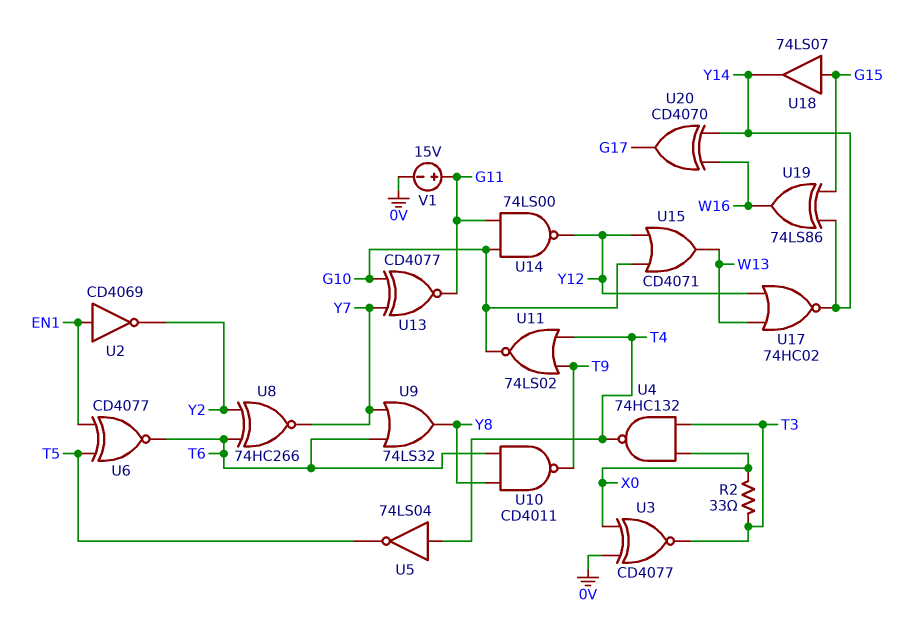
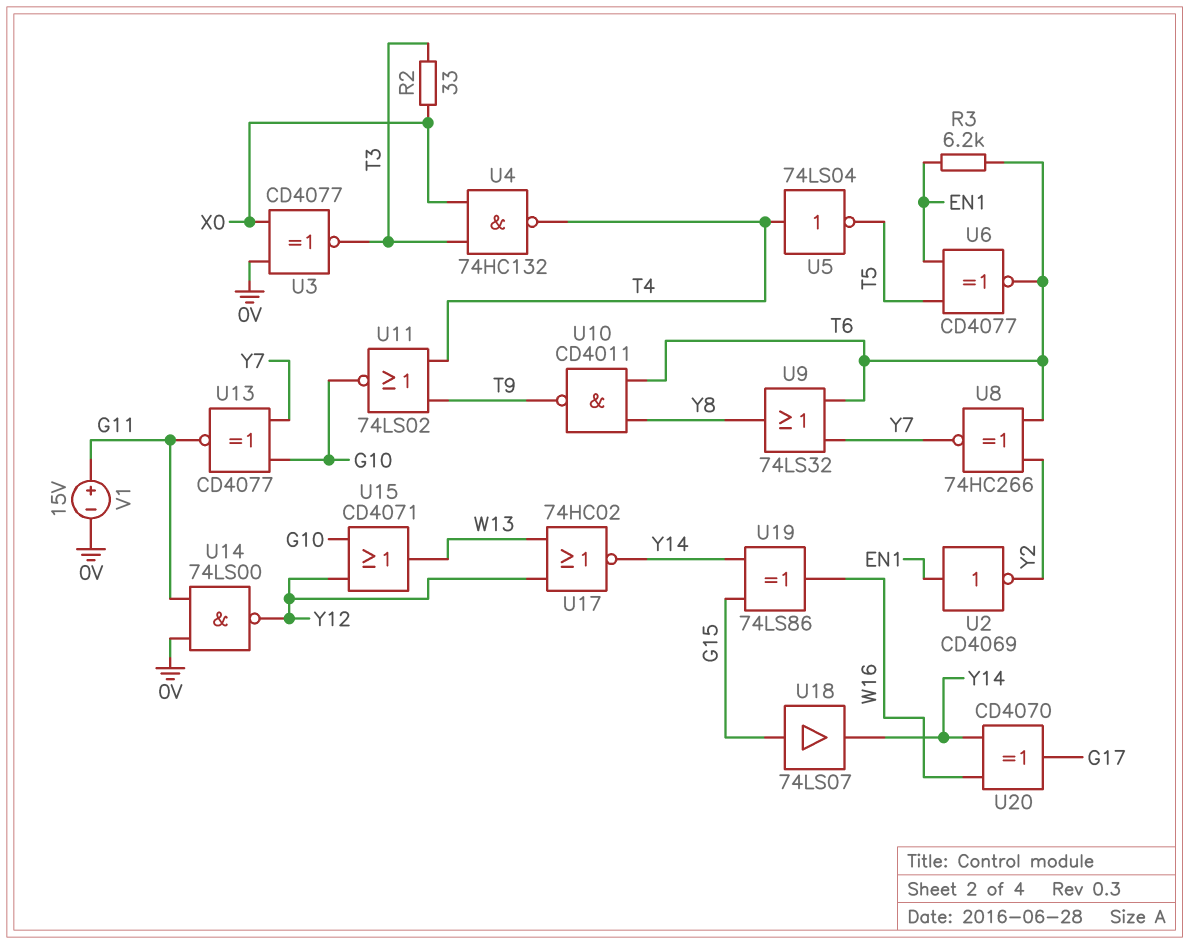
R3: none -> 6.2k (EN1, T6)
U14: NAND 74LS00 (in G10, in G11, out Y12) -> NAND 74LS00 (in 0V, in G11, out Y12)

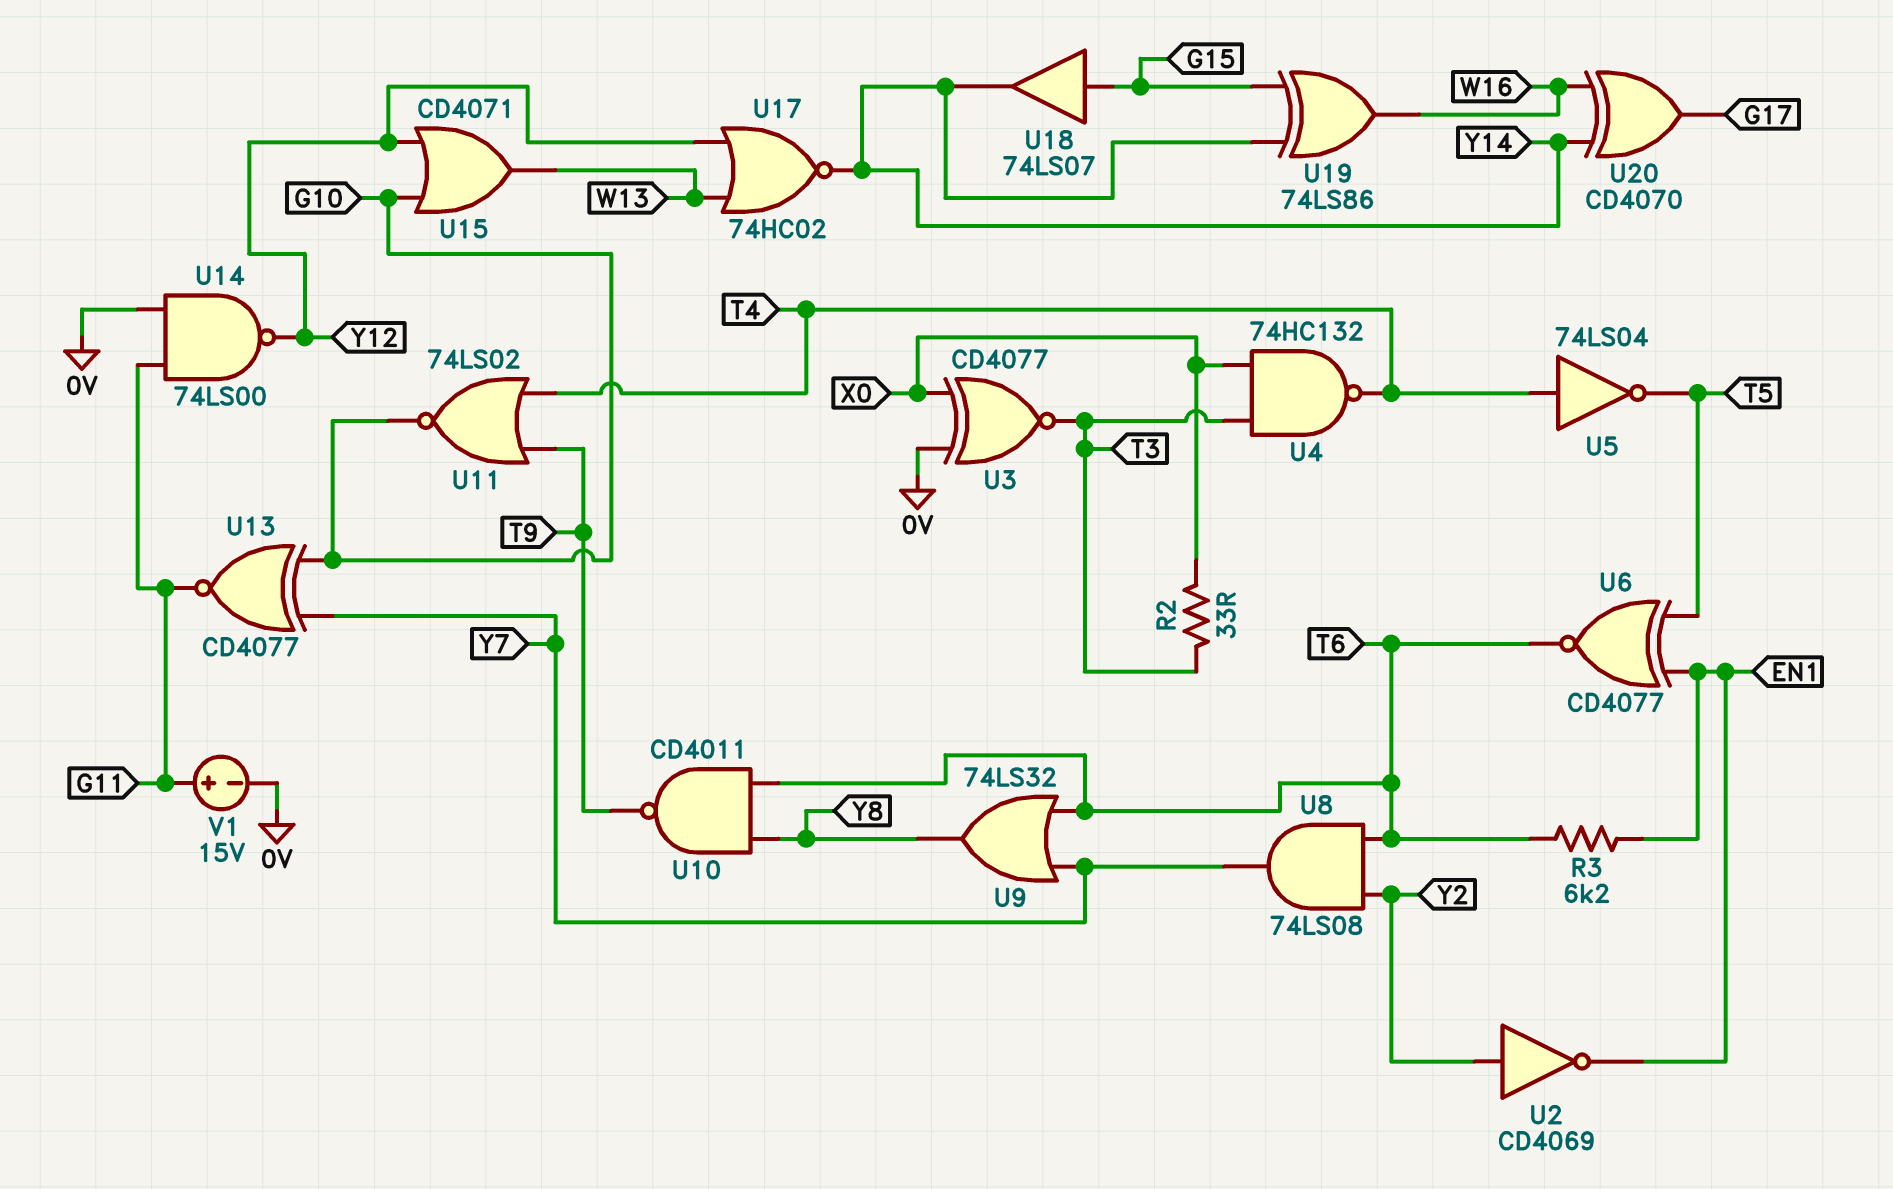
U2: NOT CD4069 (in EN1, out Y2) -> NOT CD4069 (in Y2, out EN1)
U8: XNOR 74HC266 (in T6, in Y2, out Y7) -> AND 74LS08 (in T6, in Y2, out Y7)

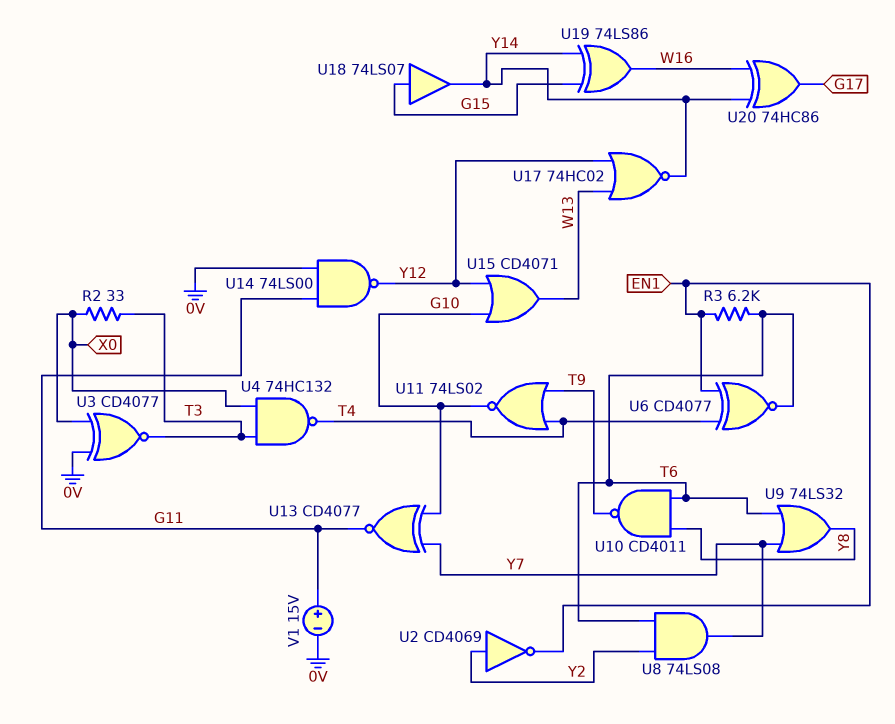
U5: NOT 74LS04 (in T4, out T5) -> none
U6: XNOR CD4077 (in EN1, in T5, out T6) -> XNOR CD4077 (in EN1, in T4, out T6)
U20: XOR CD4070 (in W16, in Y14, out G17) -> XOR 74HC86 (in W16, in Y14, out G17)

